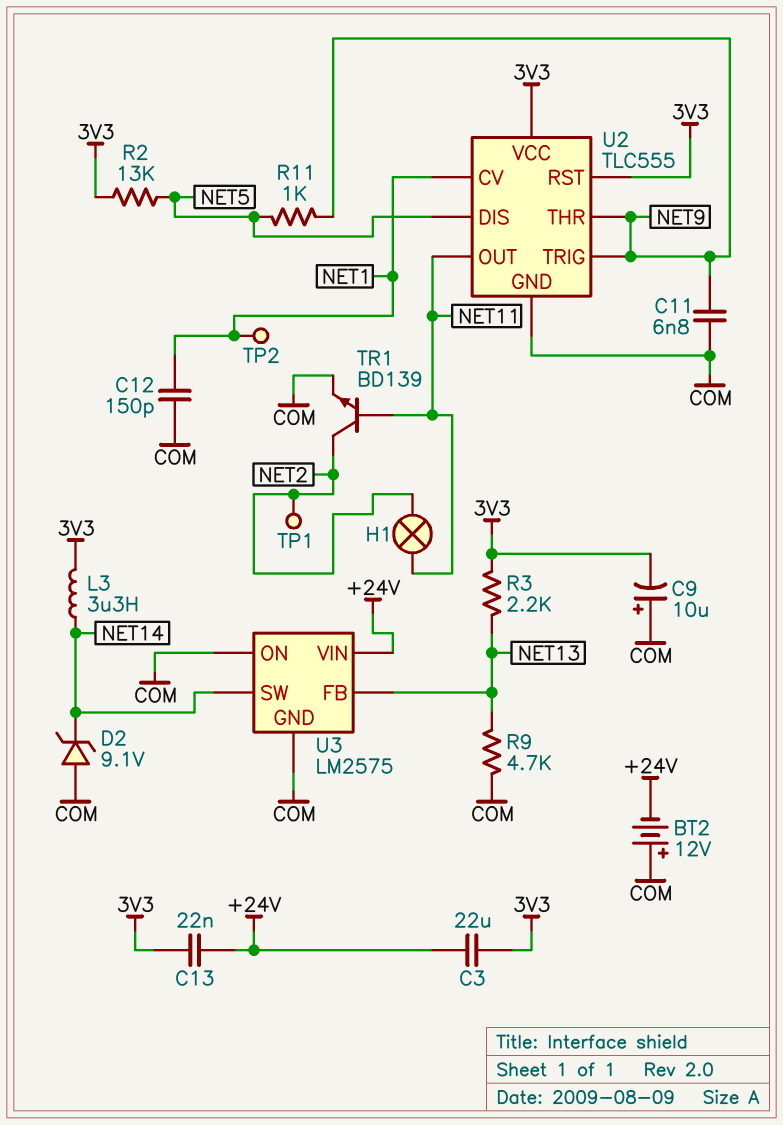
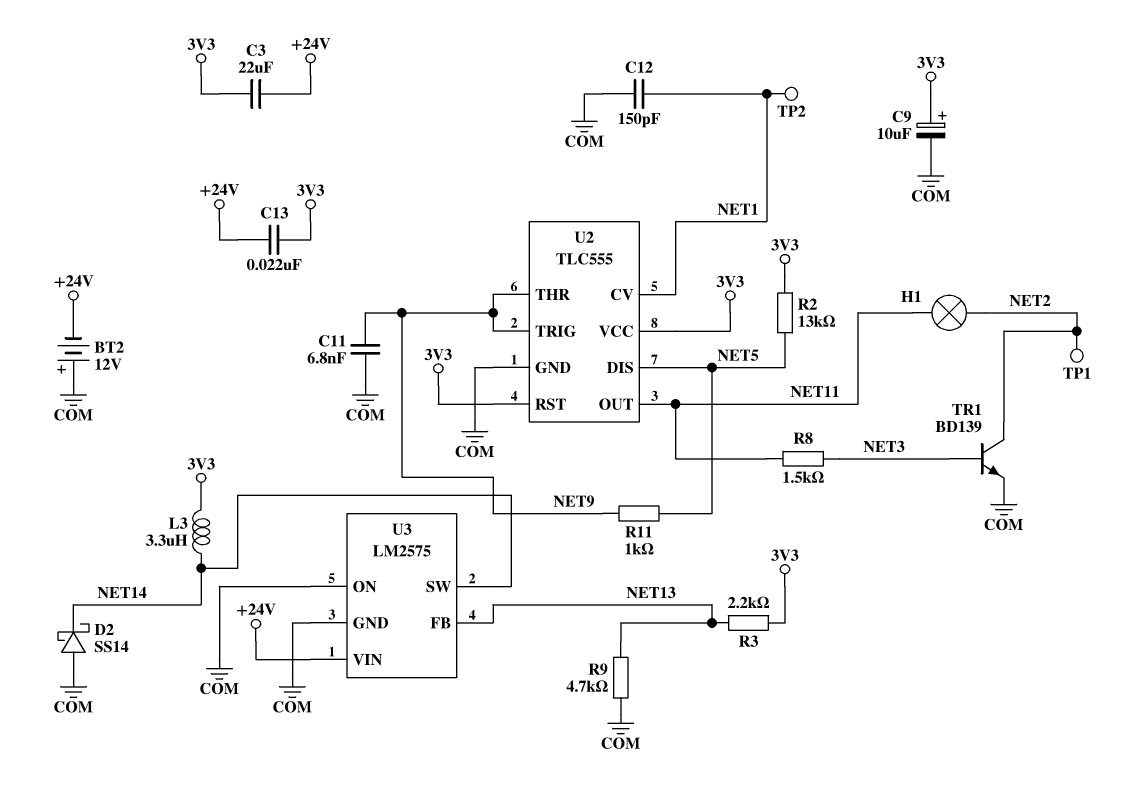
C9: 10uF (plus COM, minus 3V3) -> 10uF (plus 3V3, minus COM)
D2: zener 9.1V (A COM, K NET14) -> schottky SS14 (A COM, K NET14)
R8: none -> 1.5k (NET3, NET11)
TR1: NPN BD139 (B NET11, C NET2, E COM) -> NPN BD139 (B NET3, C NET2, E COM)

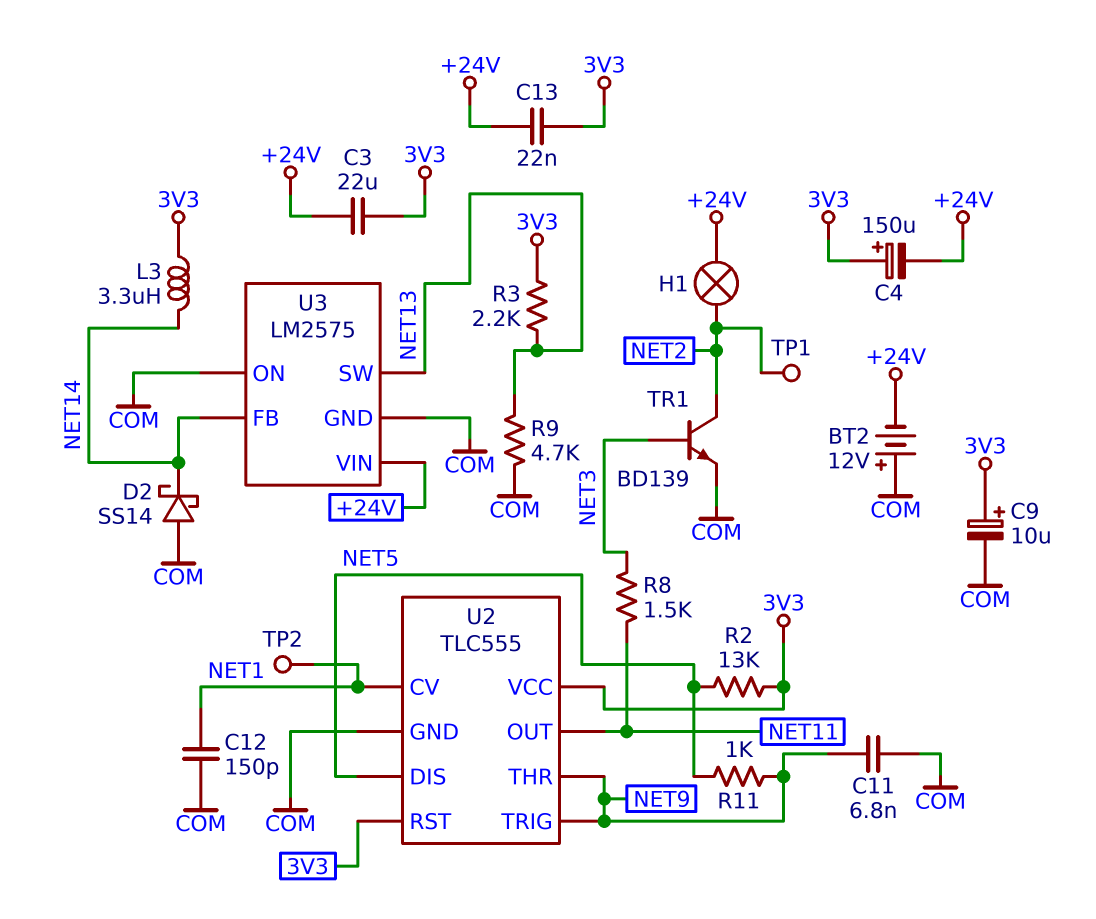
C4: none -> 150uF (plus 3V3, minus +24V)
H1: lamp (NET2, NET11) -> lamp (+24V, NET2)
U3 pin FB: NET13 -> NET14
U3 pin SW: NET14 -> NET13

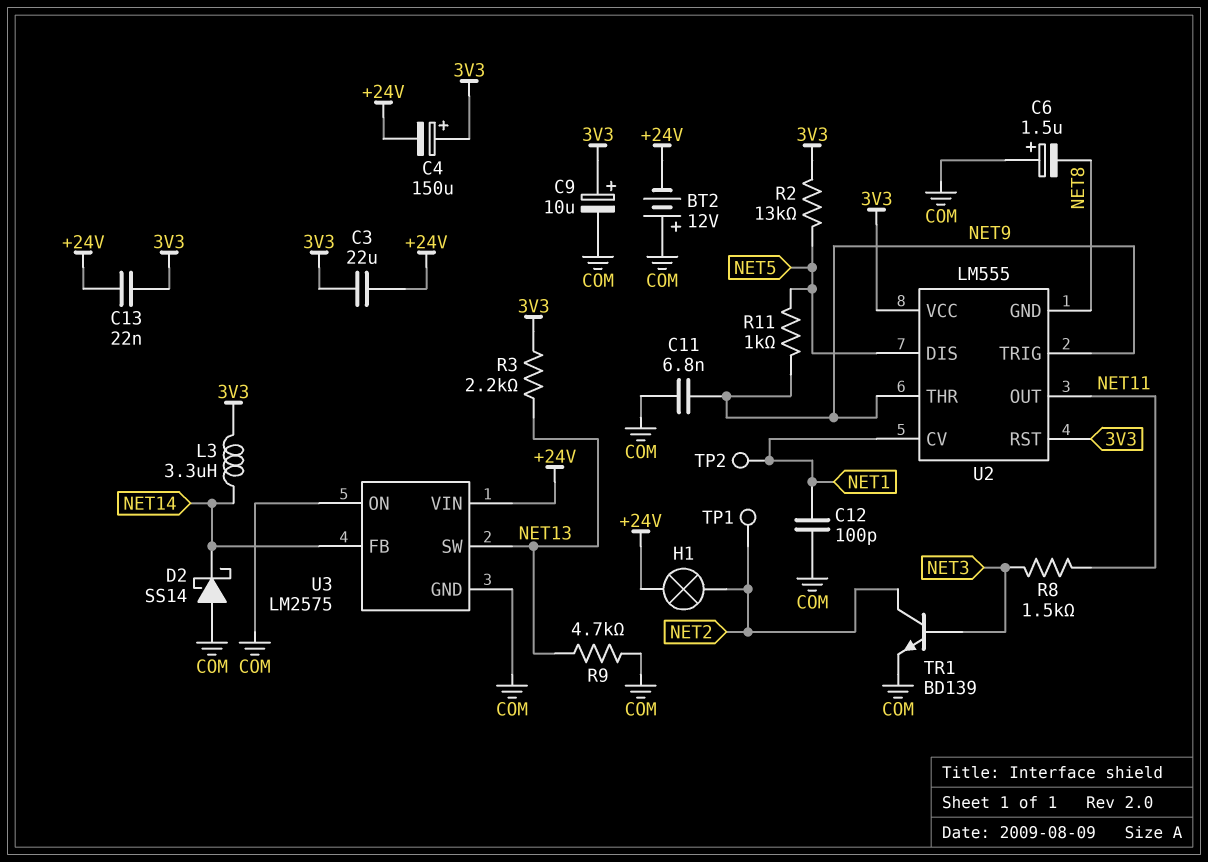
C6: none -> 1.5uF (plus COM, minus NET8)
C12: 150pF (COM, NET1) -> 100pF (COM, NET1)
U2: TLC555 -> LM555
U2 pin GND: COM -> NET8

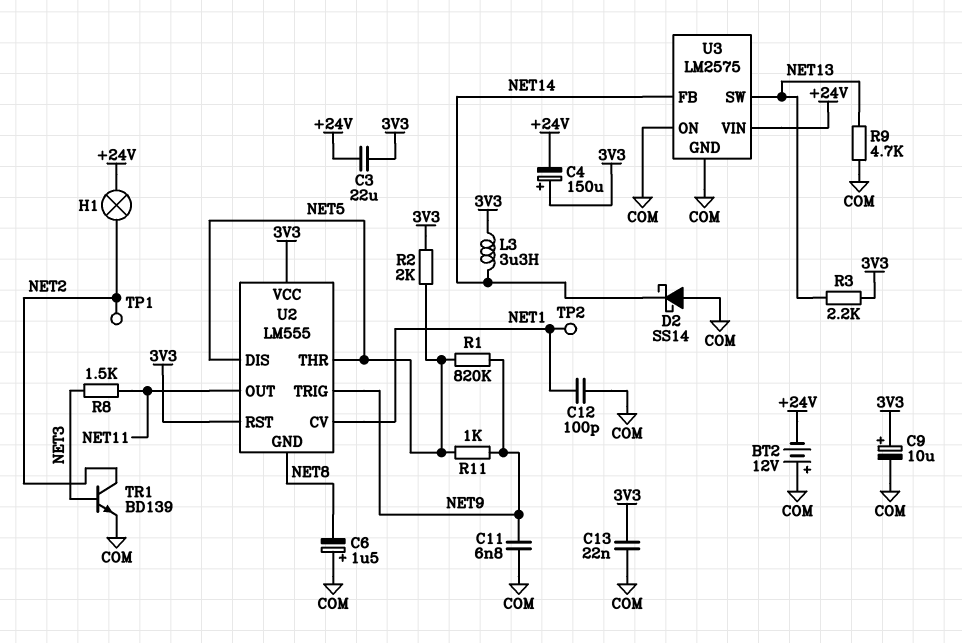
C13: 22nF (+24V, 3V3) -> 22nF (3V3, COM)
R1: none -> 820k (NET5, NET9)
R2: 13k (3V3, NET5) -> 2k (3V3, NET5)
U2 pin THR: NET9 -> NET5

